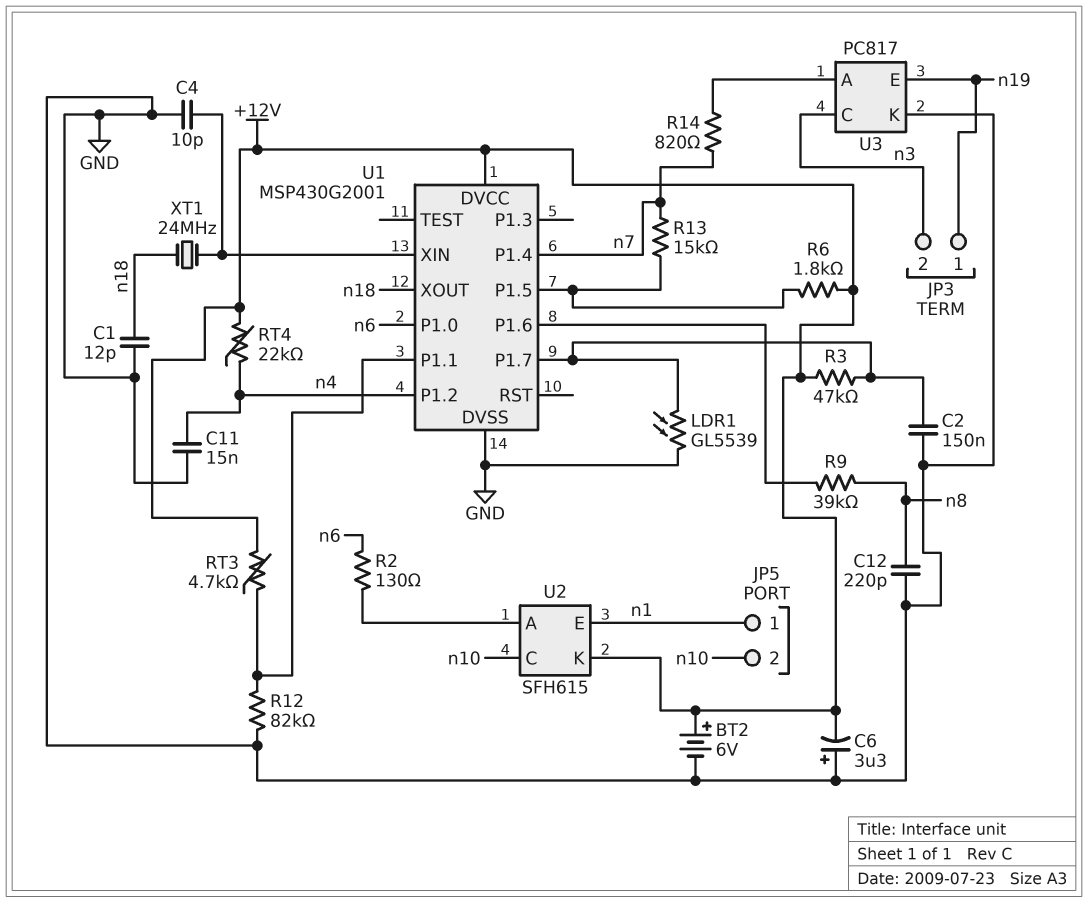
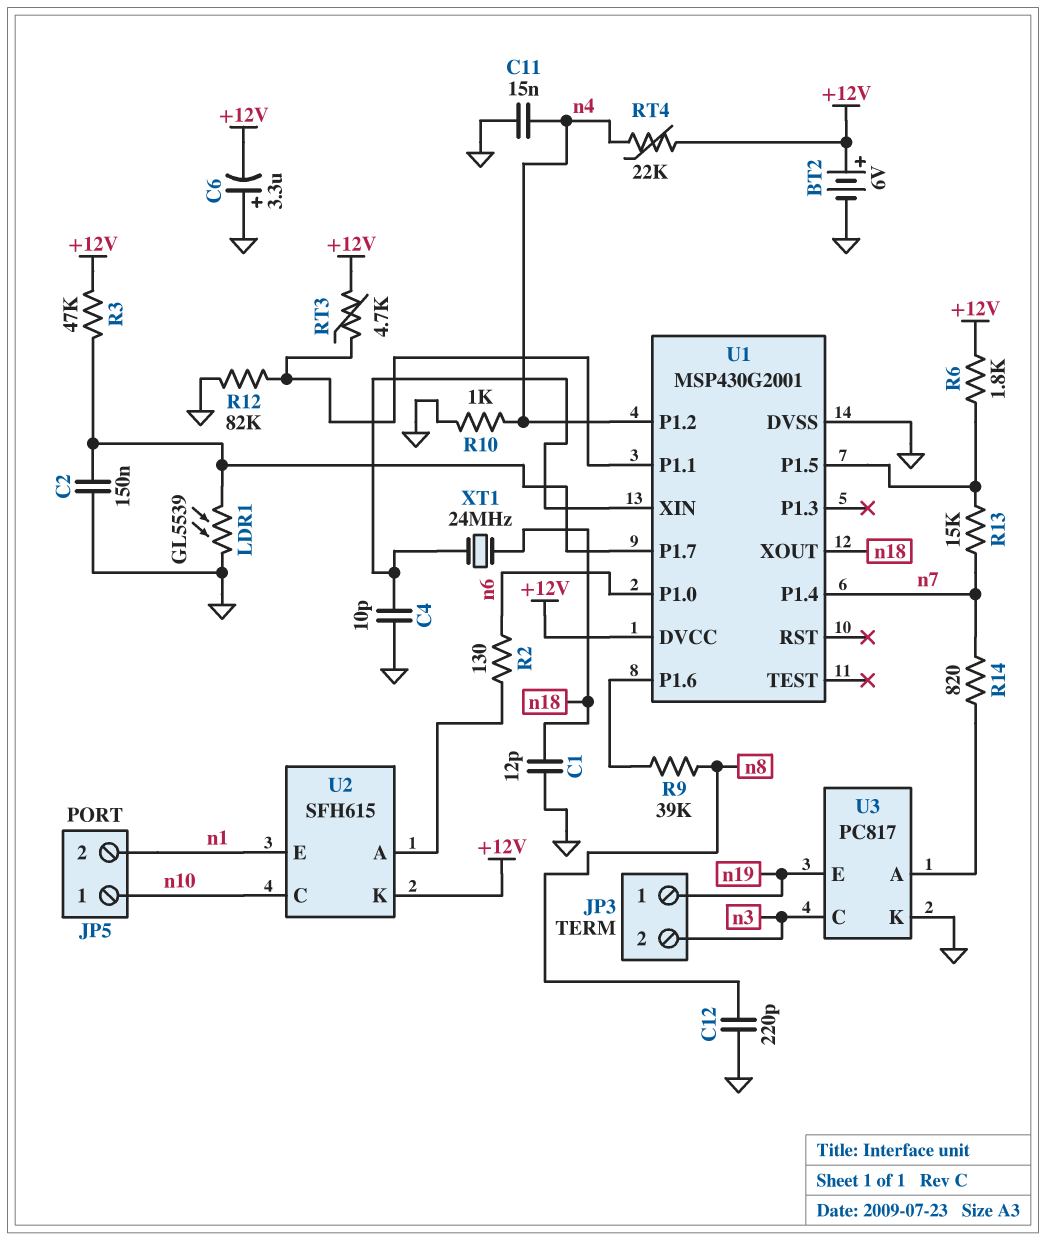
JP5 pin 1: n1 -> n10
JP5 pin 2: n10 -> n1
R10: none -> 1k (GND, n4)

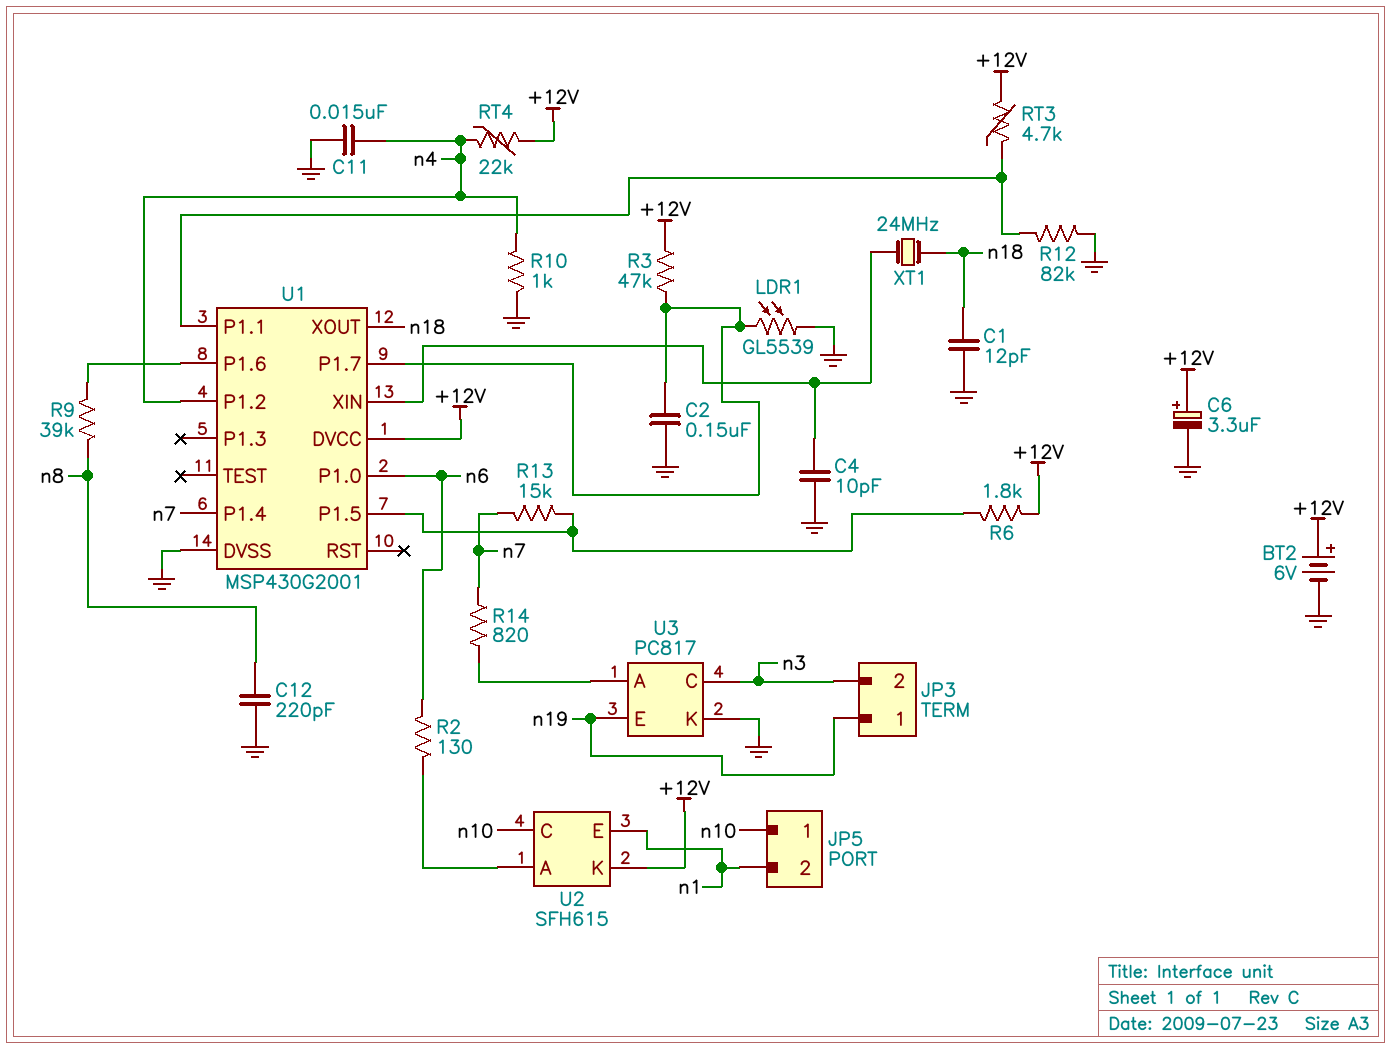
C6: 3.3uF (plus GND, minus +12V) -> 3.3uF (plus +12V, minus GND)

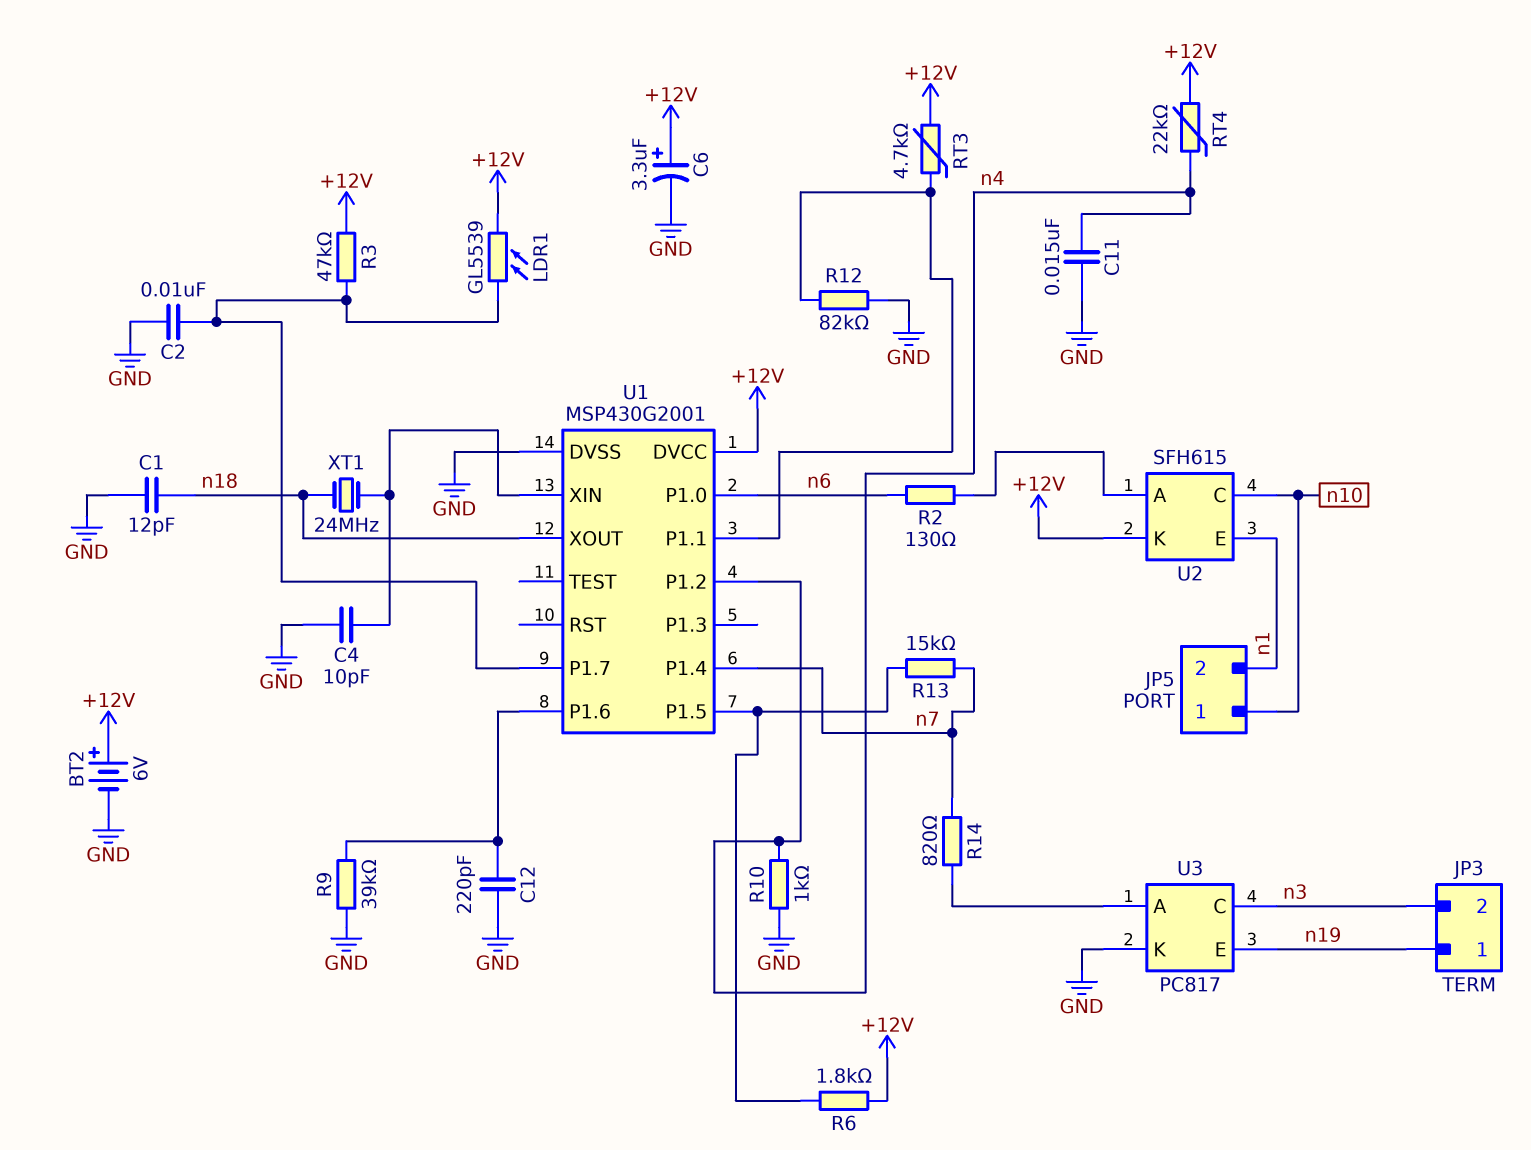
C2: 150nF (GND, U1/P1.7) -> 10nF (GND, U1/P1.7)
C12: 220pF (GND, n8) -> 220pF (GND, U1/P1.6)
LDR1: GL5539 (GND, U1/P1.7) -> GL5539 (+12V, U1/P1.7)
R9: 39k (U1/P1.6, n8) -> 39k (GND, U1/P1.6)

